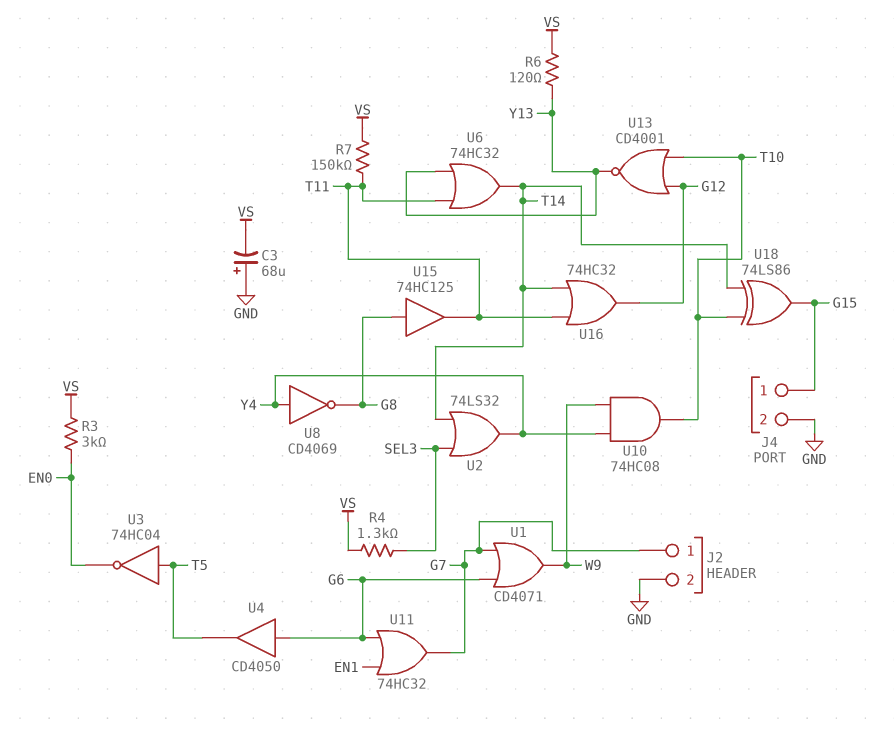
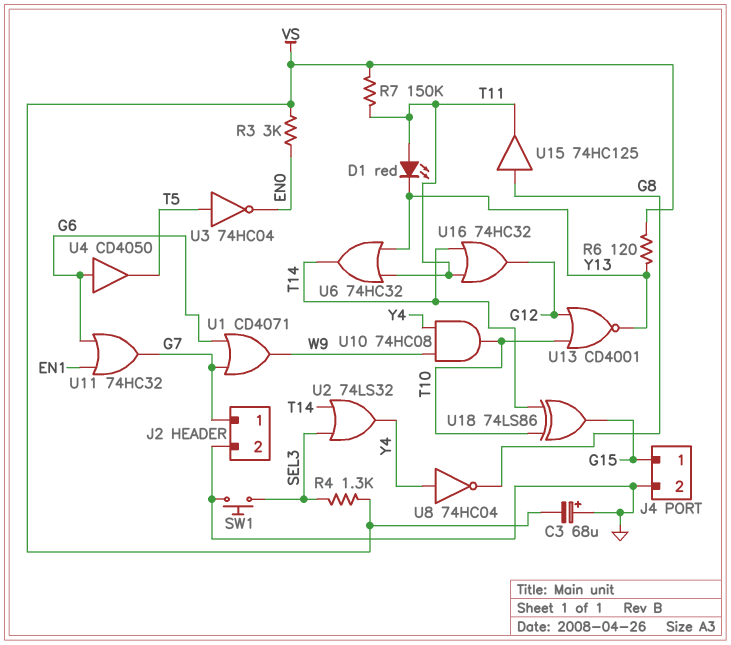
D1: none -> LED red (A T11, K Y13)
SW1: none -> button (GND, SEL3)
U8: NOT CD4069 (in Y4, out G8) -> NOT 74HC04 (in Y4, out G8)

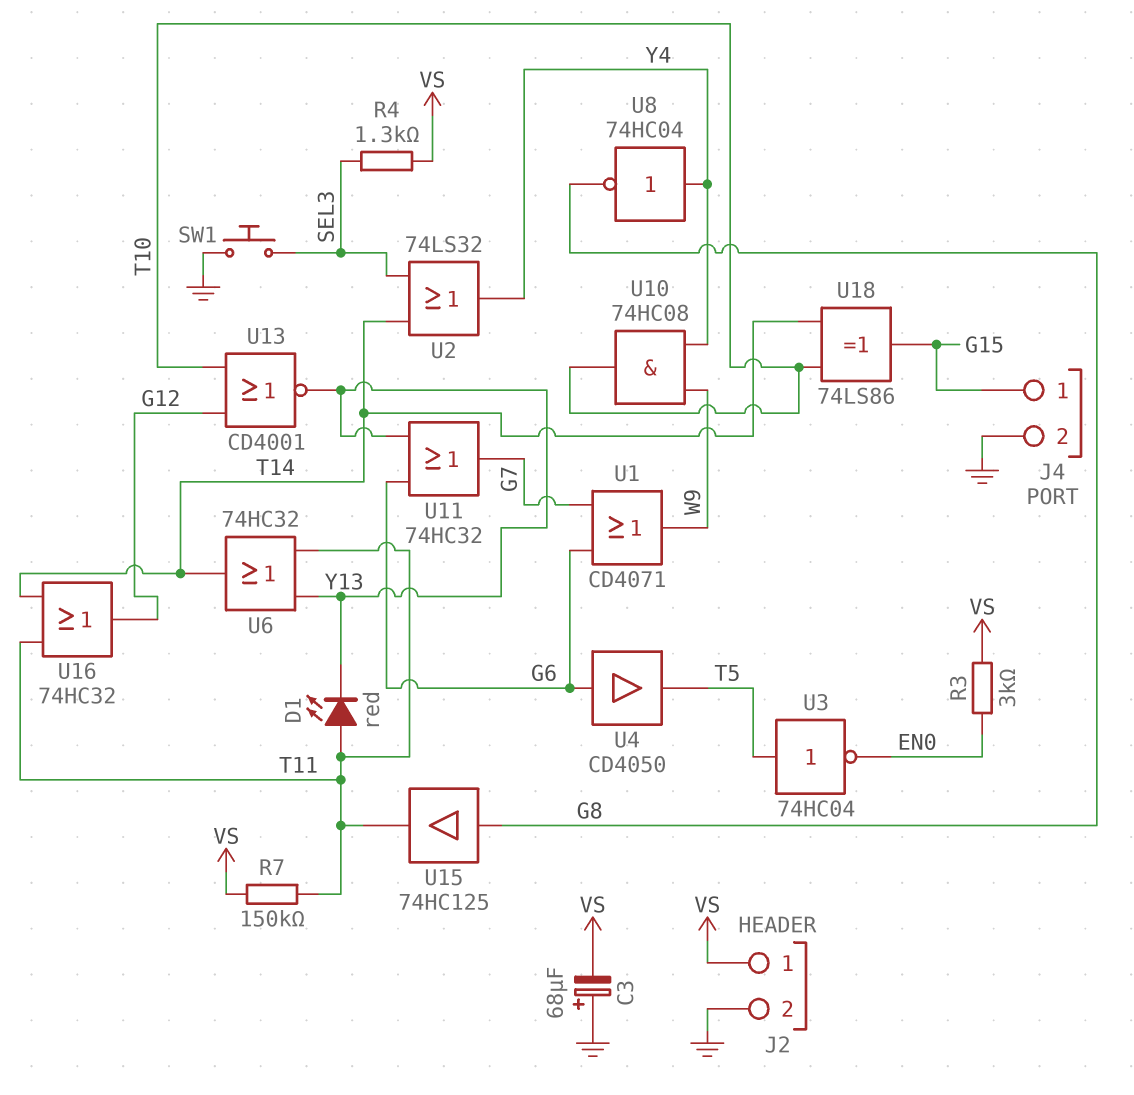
J2 pin 1: G7 -> VS
R6: 120 (VS, Y13) -> none
U11: OR 74HC32 (in EN1, in G6, out G7) -> OR 74HC32 (in G6, in Y13, out G7)

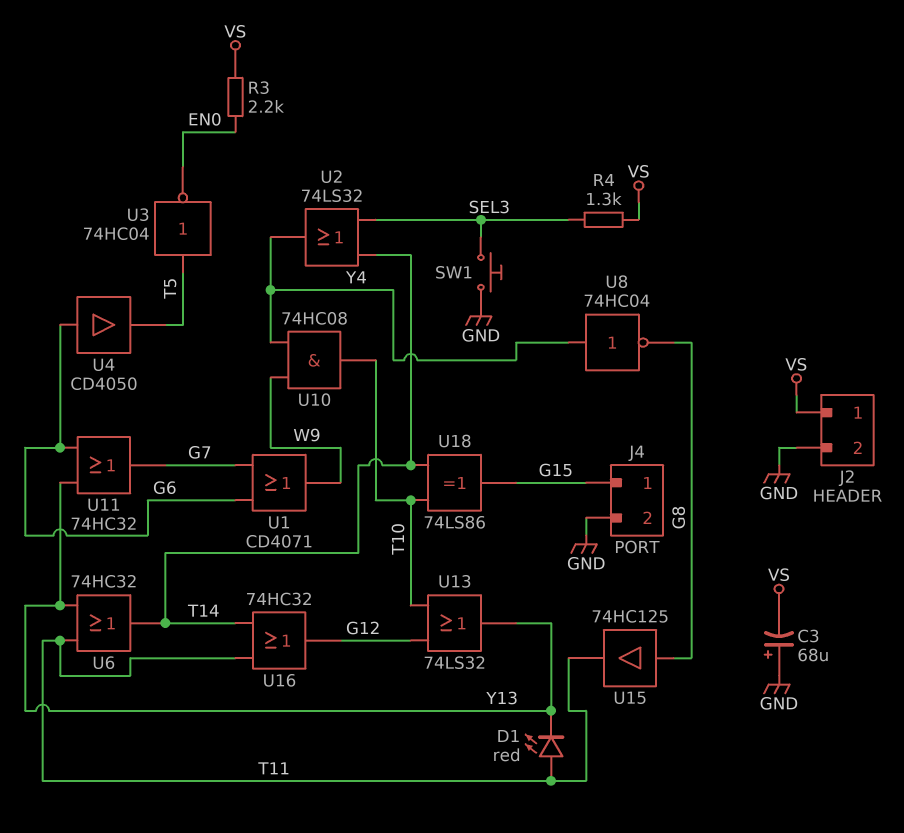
R3: 3k (EN0, VS) -> 2.2k (EN0, VS)
R7: 150k (T11, VS) -> none
U13: NOR CD4001 (in G12, in T10, out Y13) -> OR 74LS32 (in G12, in T10, out Y13)

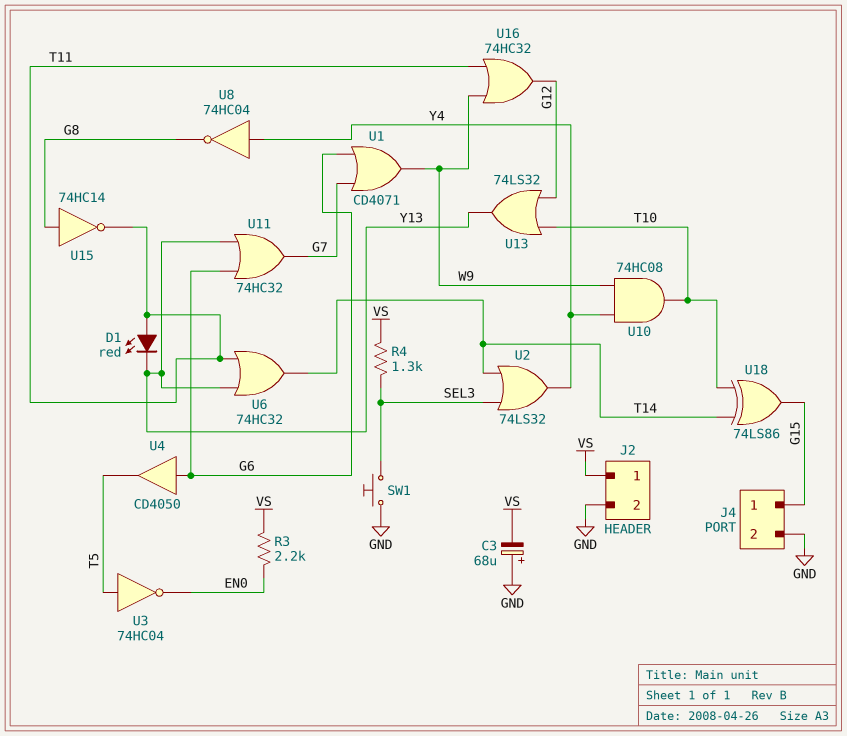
U15: buffer 74HC125 (in G8, out T11) -> NOT 74HC14 (in G8, out T11)
U16: OR 74HC32 (in T11, in T14, out G12) -> OR 74HC32 (in T11, in W9, out G12)

